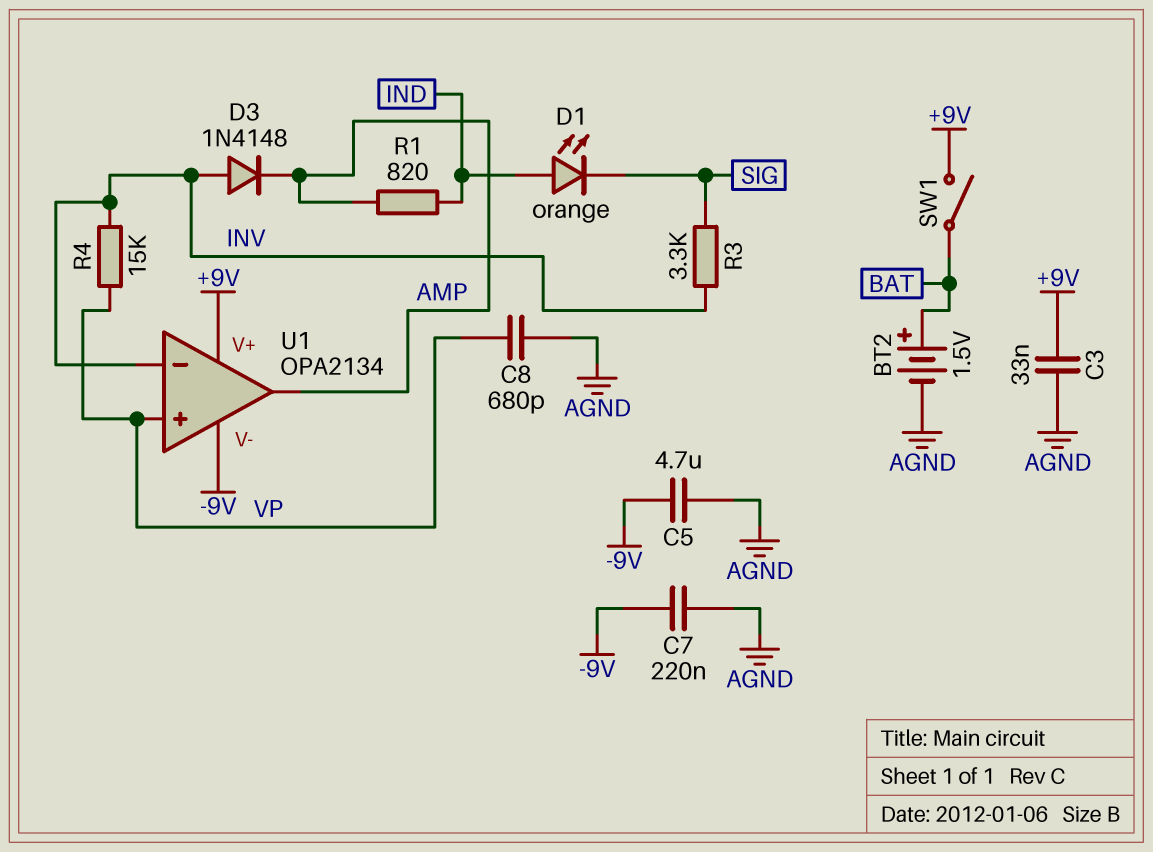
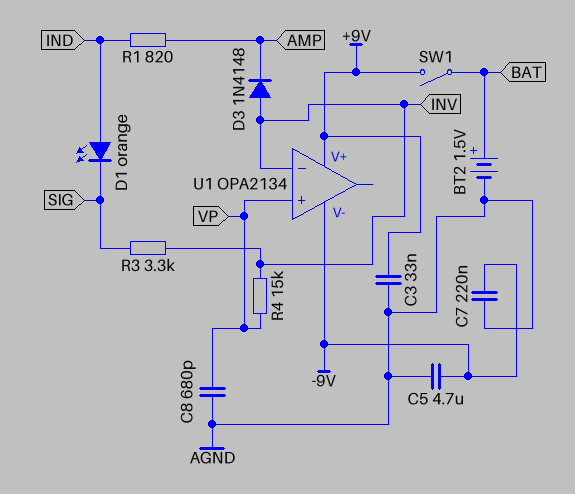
U1 pin out: AMP -> none

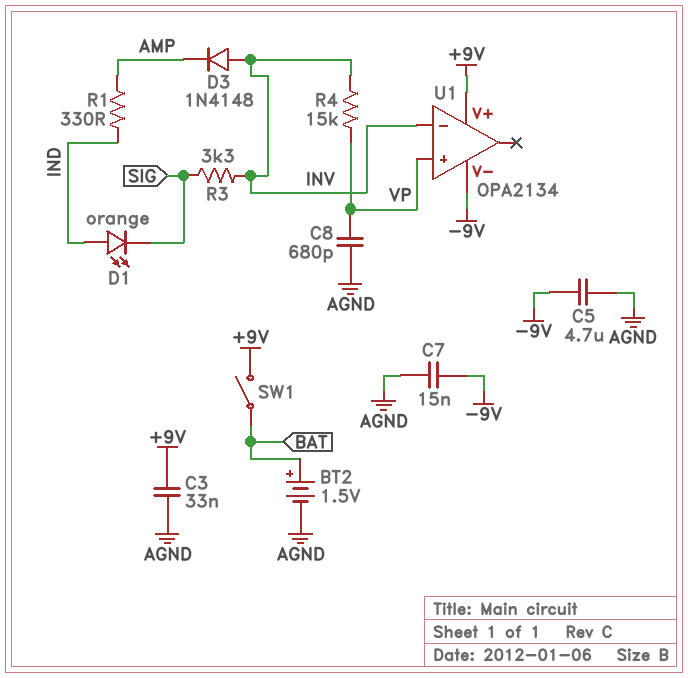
C7: 220nF (-9V, AGND) -> 15nF (-9V, AGND)
R1: 820 (AMP, IND) -> 330 (AMP, IND)

